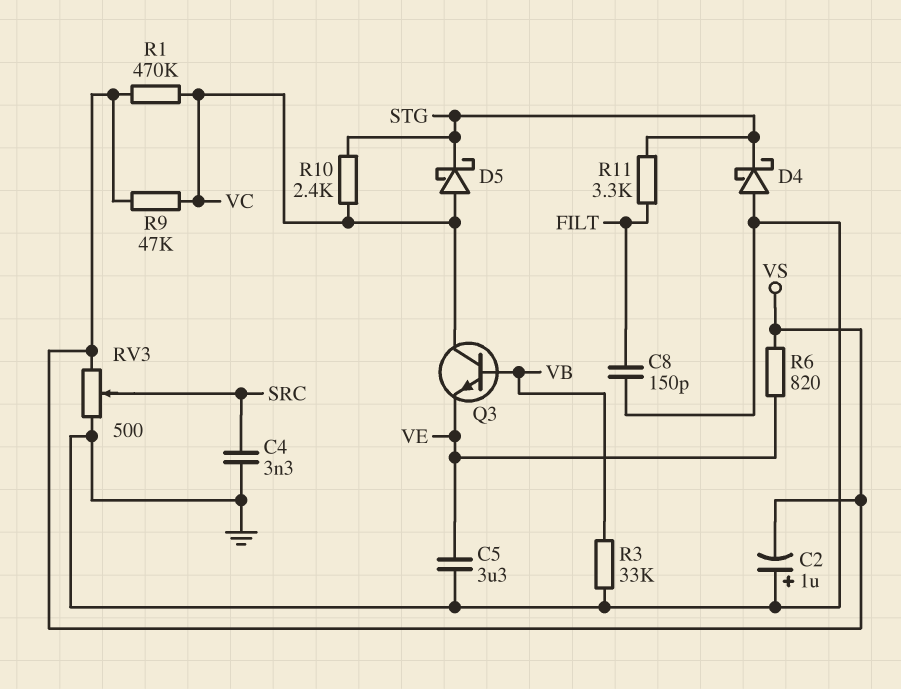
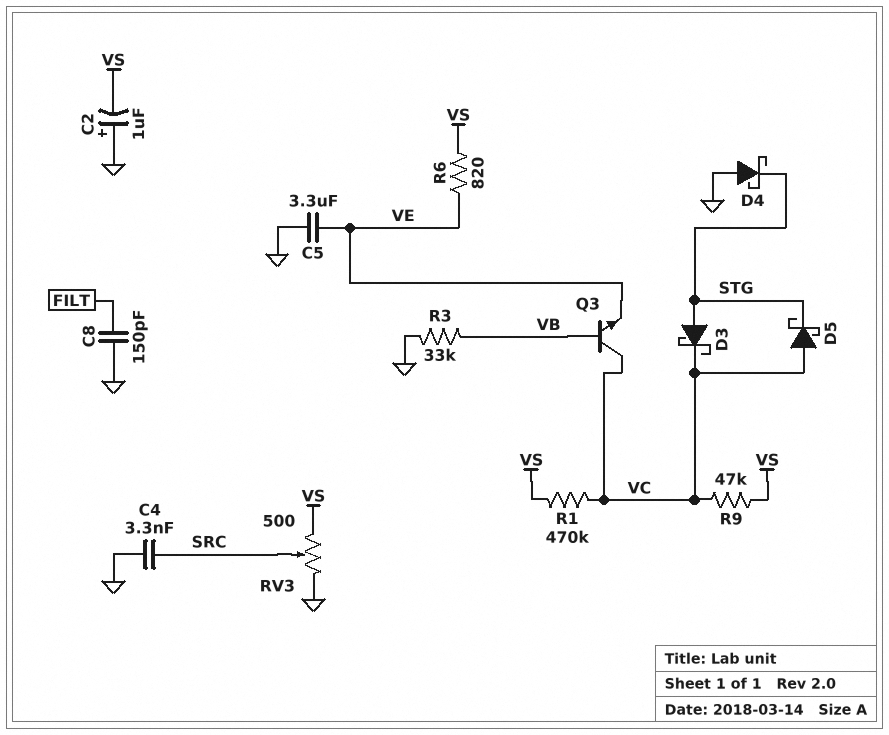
D3: none -> schottky (A STG, K VC)
R10: 2.4k (STG, VC) -> none
R11: 3.3k (FILT, STG) -> none

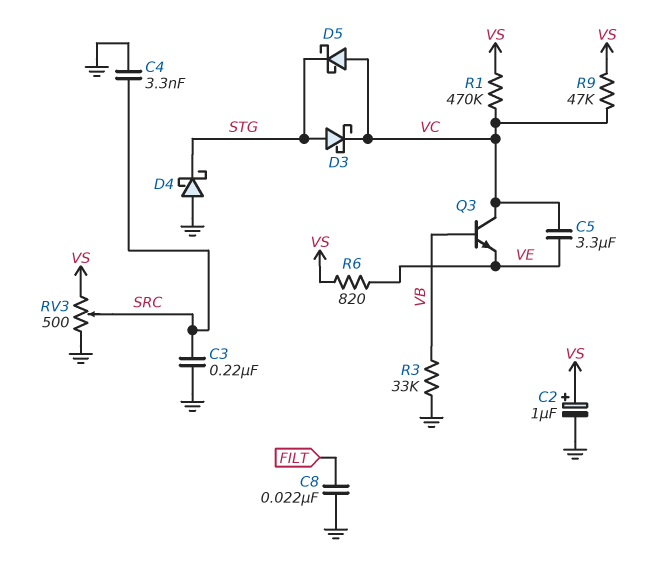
C2: 1uF (plus GND, minus VS) -> 1uF (plus VS, minus GND)
C3: none -> 220nF (GND, SRC)
C5: 3.3uF (GND, VE) -> 3.3uF (VC, VE)
C8: 150pF (FILT, GND) -> 22nF (FILT, GND)

